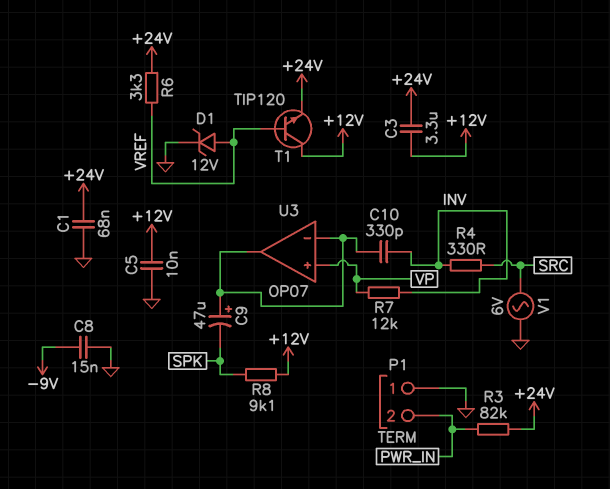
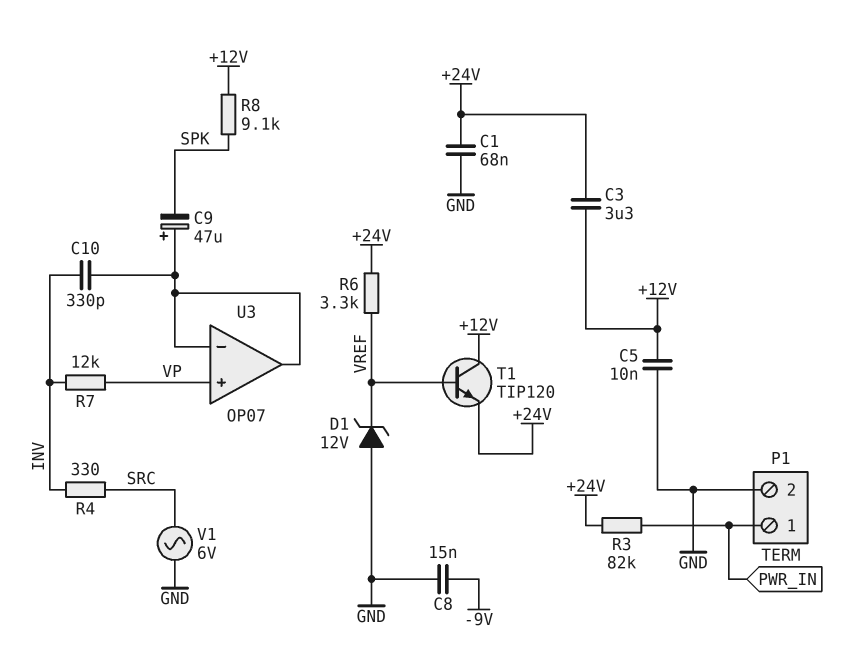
D1: zener 12V (A VREF, K GND) -> zener 12V (A GND, K VREF)
P1 pin 1: GND -> PWR_IN
P1 pin 2: PWR_IN -> GND

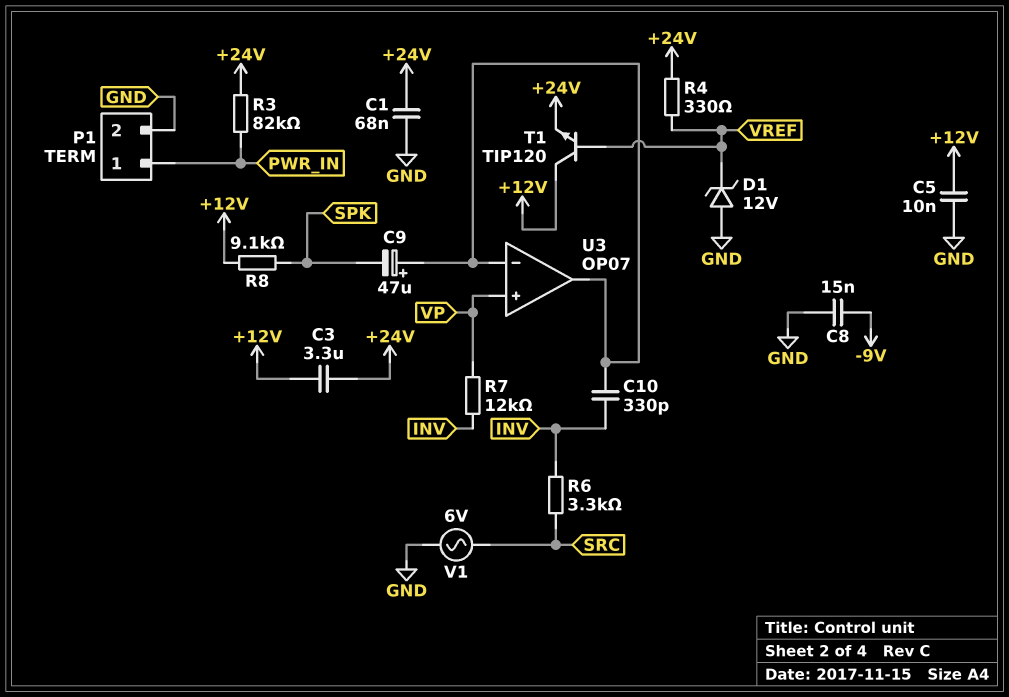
R4: 330 (INV, SRC) -> 330 (+24V, VREF)
R6: 3.3k (+24V, VREF) -> 3.3k (INV, SRC)

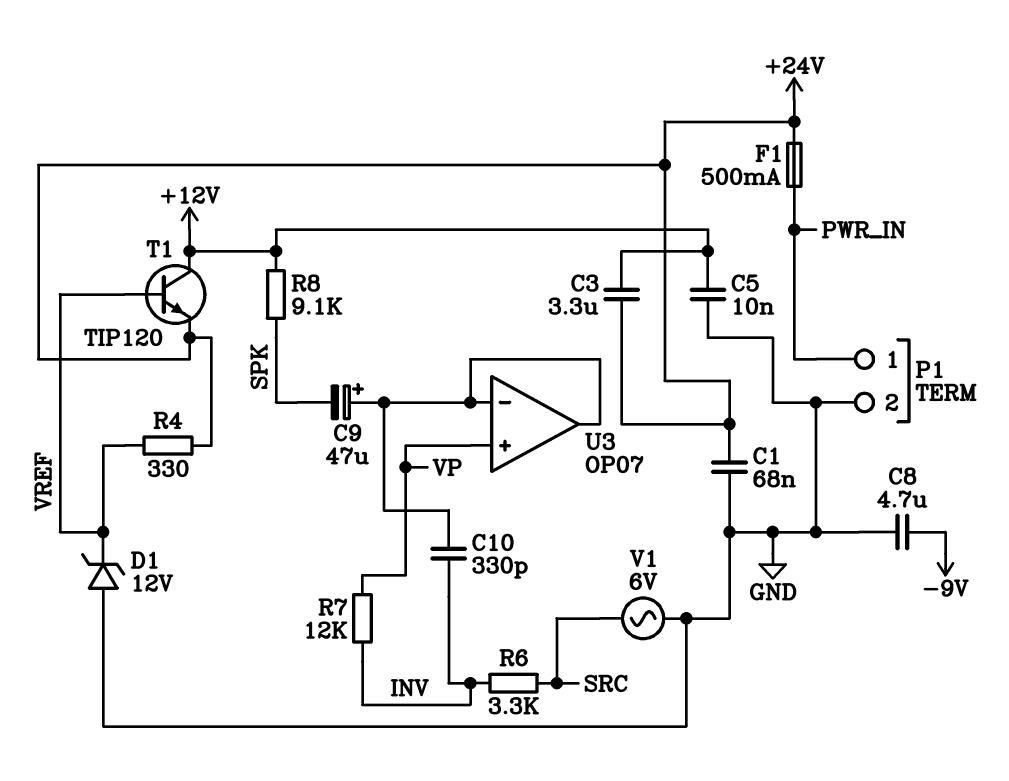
C8: 15nF (-9V, GND) -> 4.7uF (-9V, GND)
F1: none -> 500mA (+24V, PWR_IN)
R3: 82k (+24V, PWR_IN) -> none

